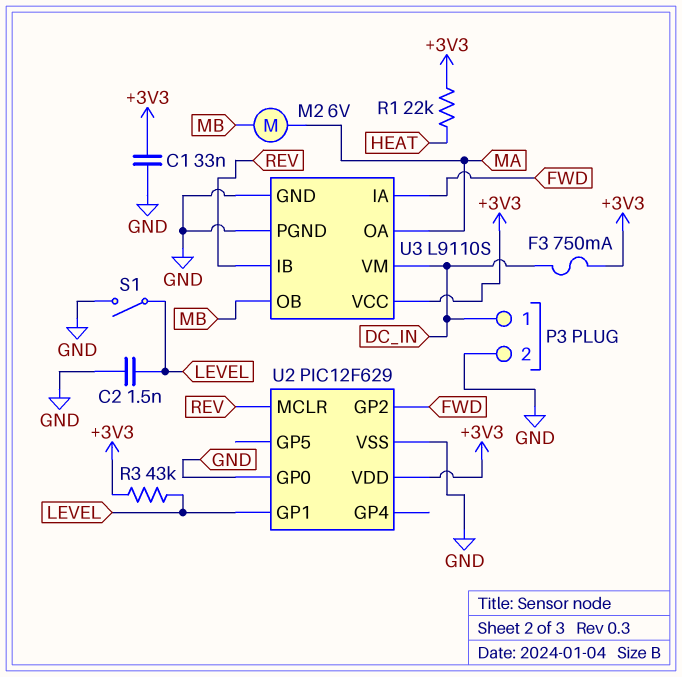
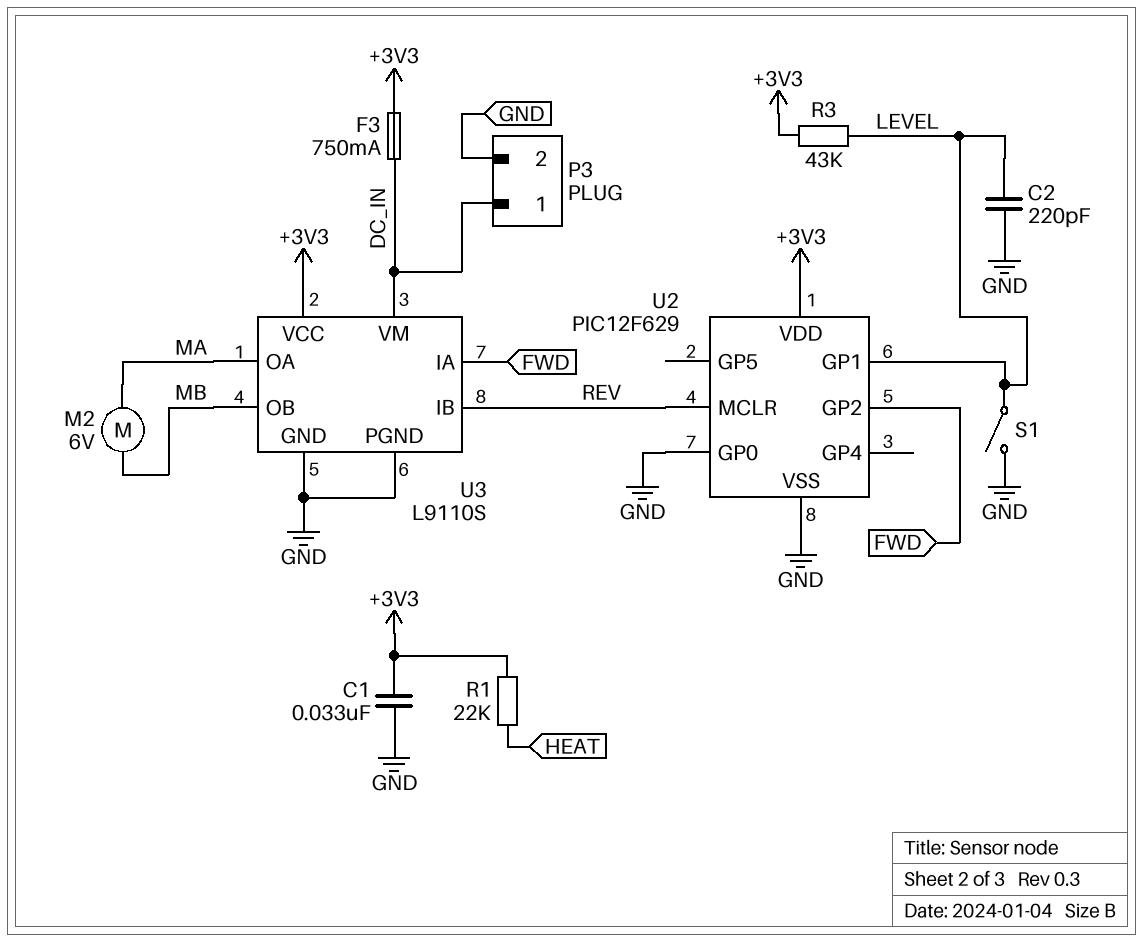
C2: 1.5nF (GND, LEVEL) -> 220pF (GND, LEVEL)

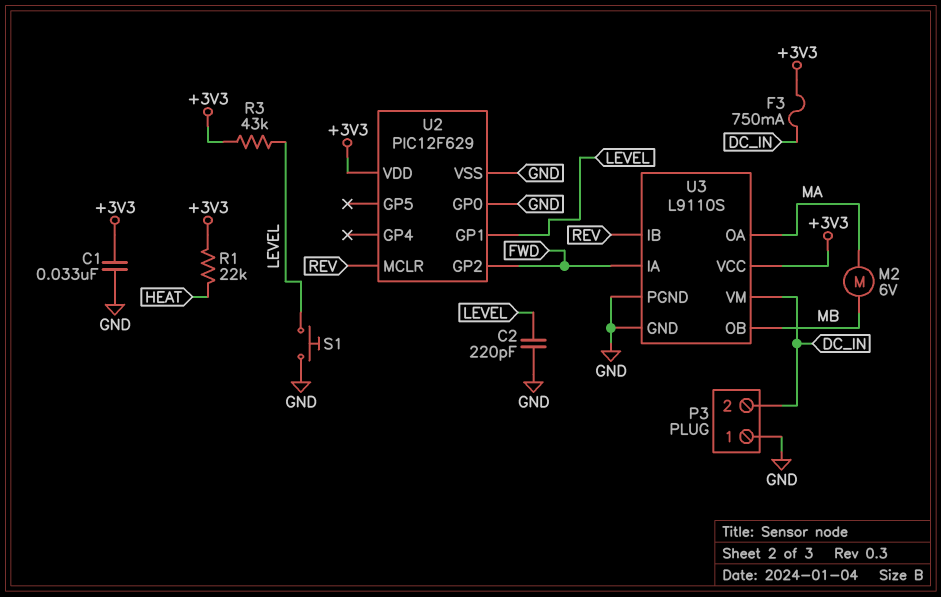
P3 pin 1: DC_IN -> GND
P3 pin 2: GND -> DC_IN
S1: switch (GND, LEVEL) -> button (GND, LEVEL)

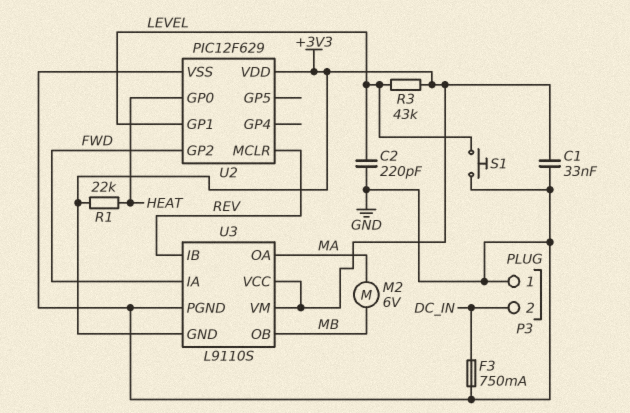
F3: 750mA (+3V3, DC_IN) -> 750mA (DC_IN, GND)
U2 pin GP0: GND -> HEAT
U3 pin GND: GND -> +3V3
U3 pin VM: DC_IN -> +3V3

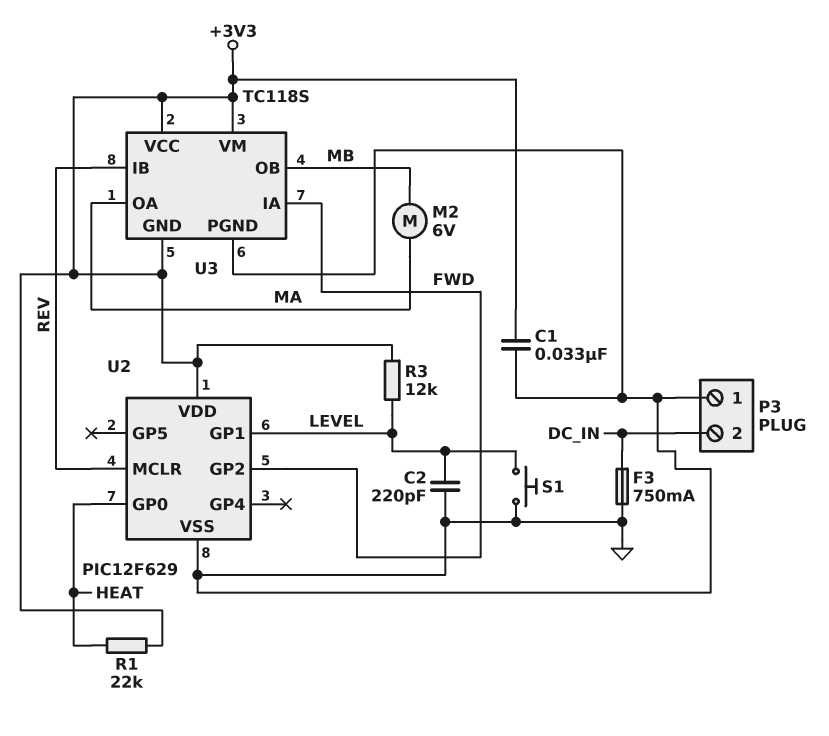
R3: 43k (+3V3, LEVEL) -> 12k (+3V3, LEVEL)
U3: L9110S -> TC118S

